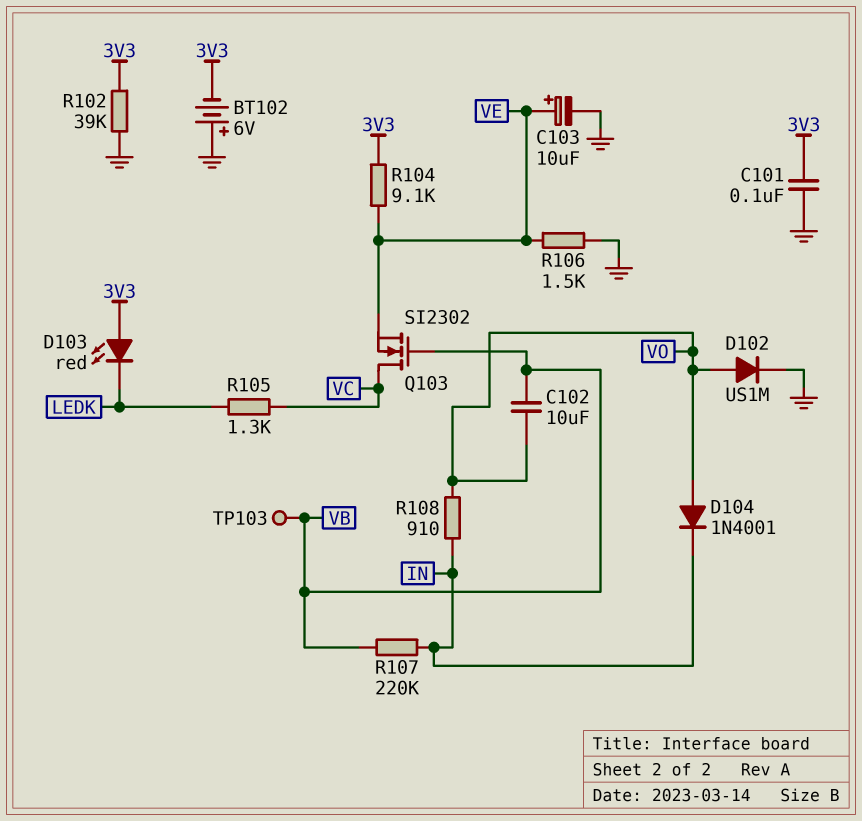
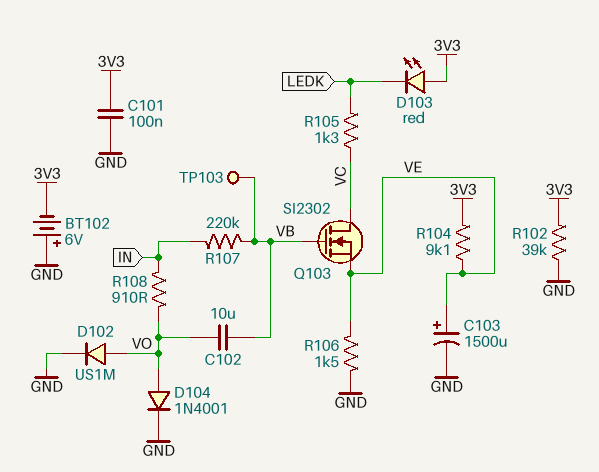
C103: 10uF (plus VE, minus GND) -> 1500uF (plus VE, minus GND)
D104: diode 1N4001 (A VO, K IN) -> diode 1N4001 (A VO, K GND)

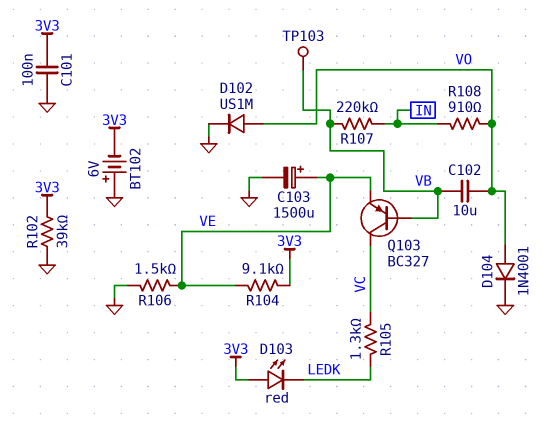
Q103: NMOS SI2302 (G VB, D VC, S VE) -> PNP BC327 (B VB, C VC, E VE)

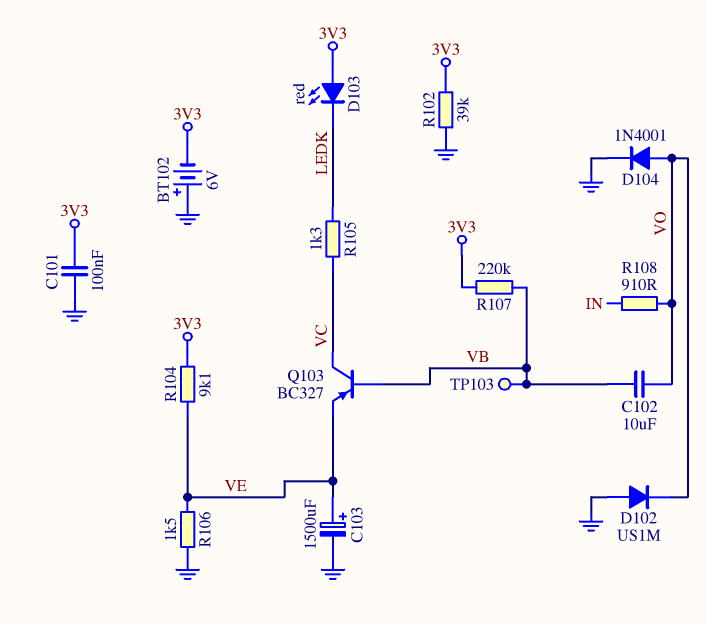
D102: diode US1M (A VO, K GND) -> diode US1M (A GND, K VO)
R107: 220k (IN, VB) -> 220k (3V3, VB)

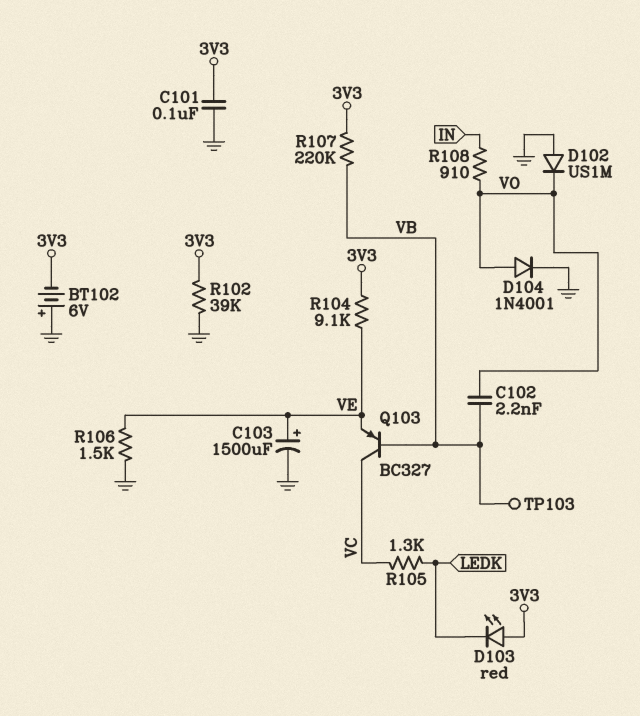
C102: 10uF (VB, VO) -> 2.2nF (VB, VO)

